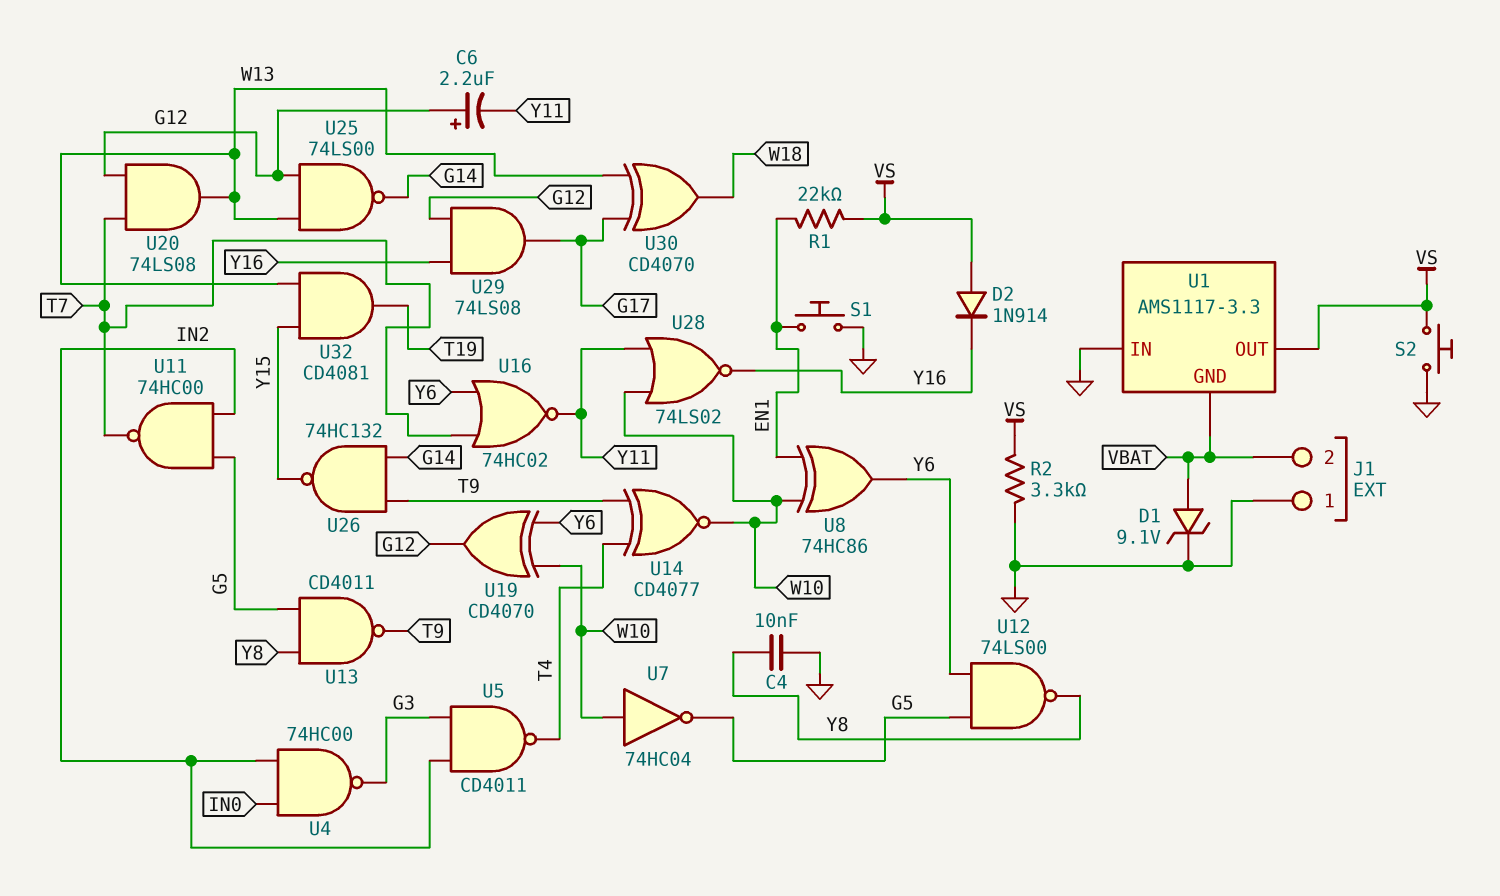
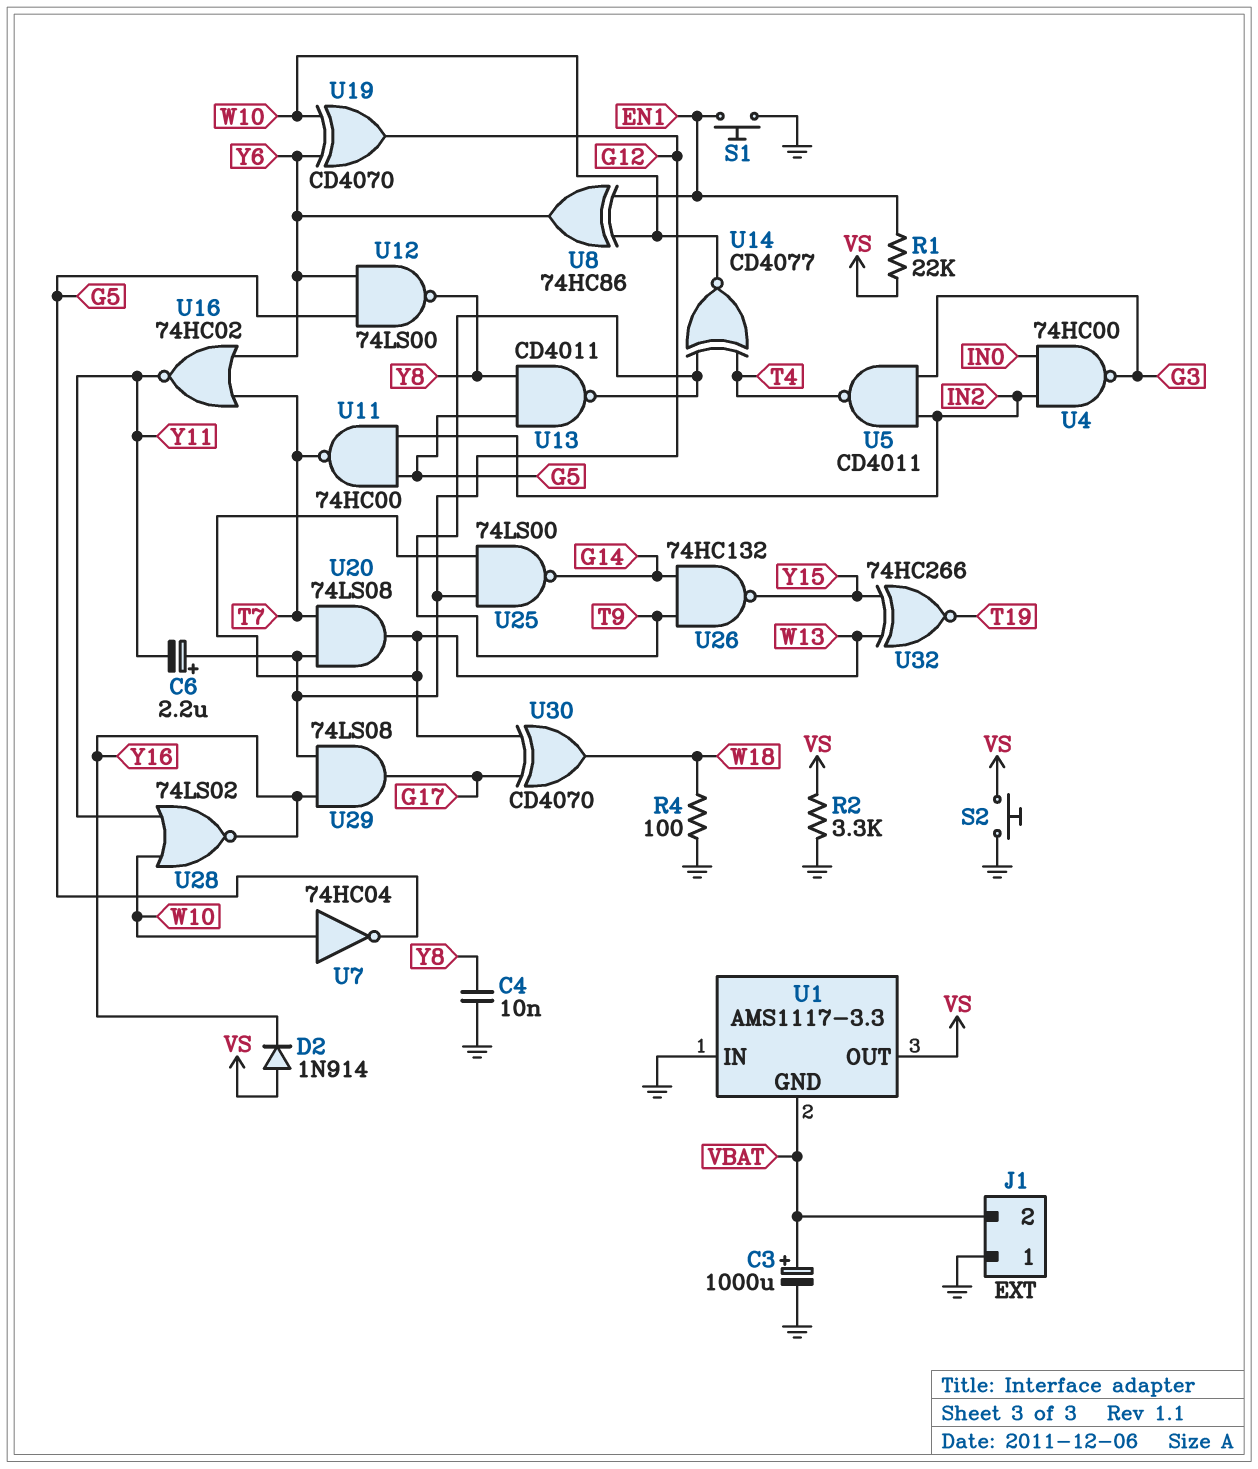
C3: none -> 1000uF (plus VBAT, minus GND)
D1: zener 9.1V (A VBAT, K GND) -> none
R4: none -> 100 (GND, W18)
U32: AND CD4081 (in W13, in Y15, out T19) -> XNOR 74HC266 (in W13, in Y15, out T19)

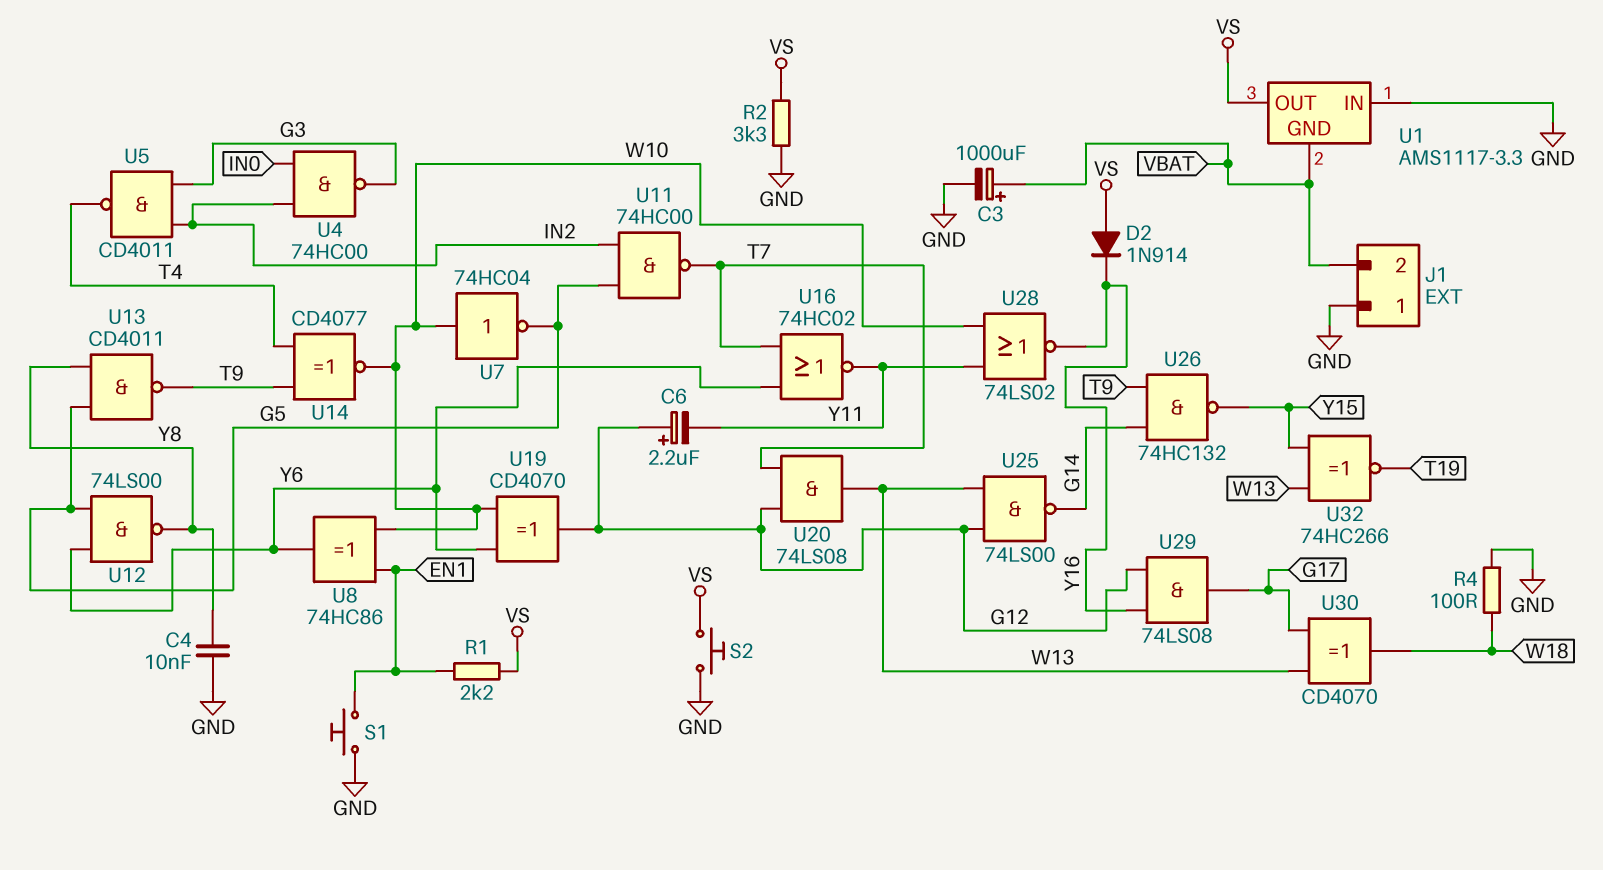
R1: 22k (EN1, VS) -> 2.2k (EN1, VS)

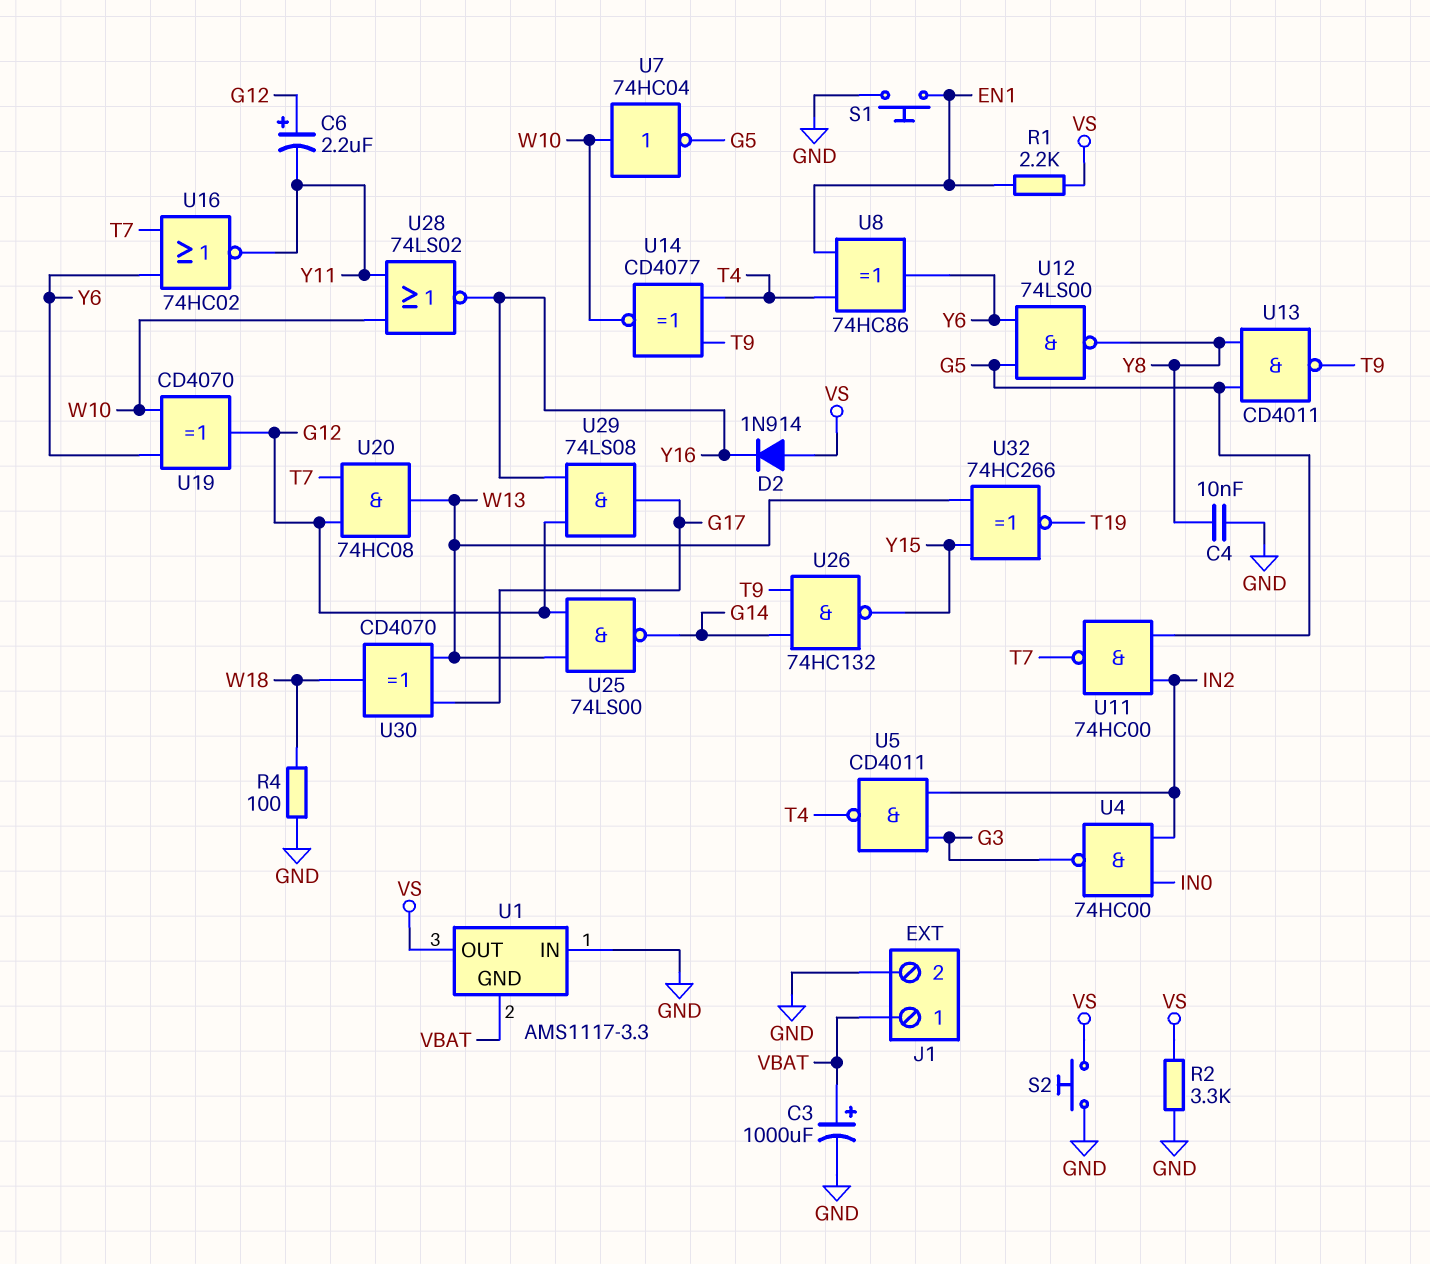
J1 pin 1: GND -> VBAT
J1 pin 2: VBAT -> GND
U8: XOR 74HC86 (in EN1, in W10, out Y6) -> XOR 74HC86 (in EN1, in T4, out Y6)
U20: AND 74LS08 (in G12, in T7, out W13) -> AND 74HC08 (in G12, in T7, out W13)

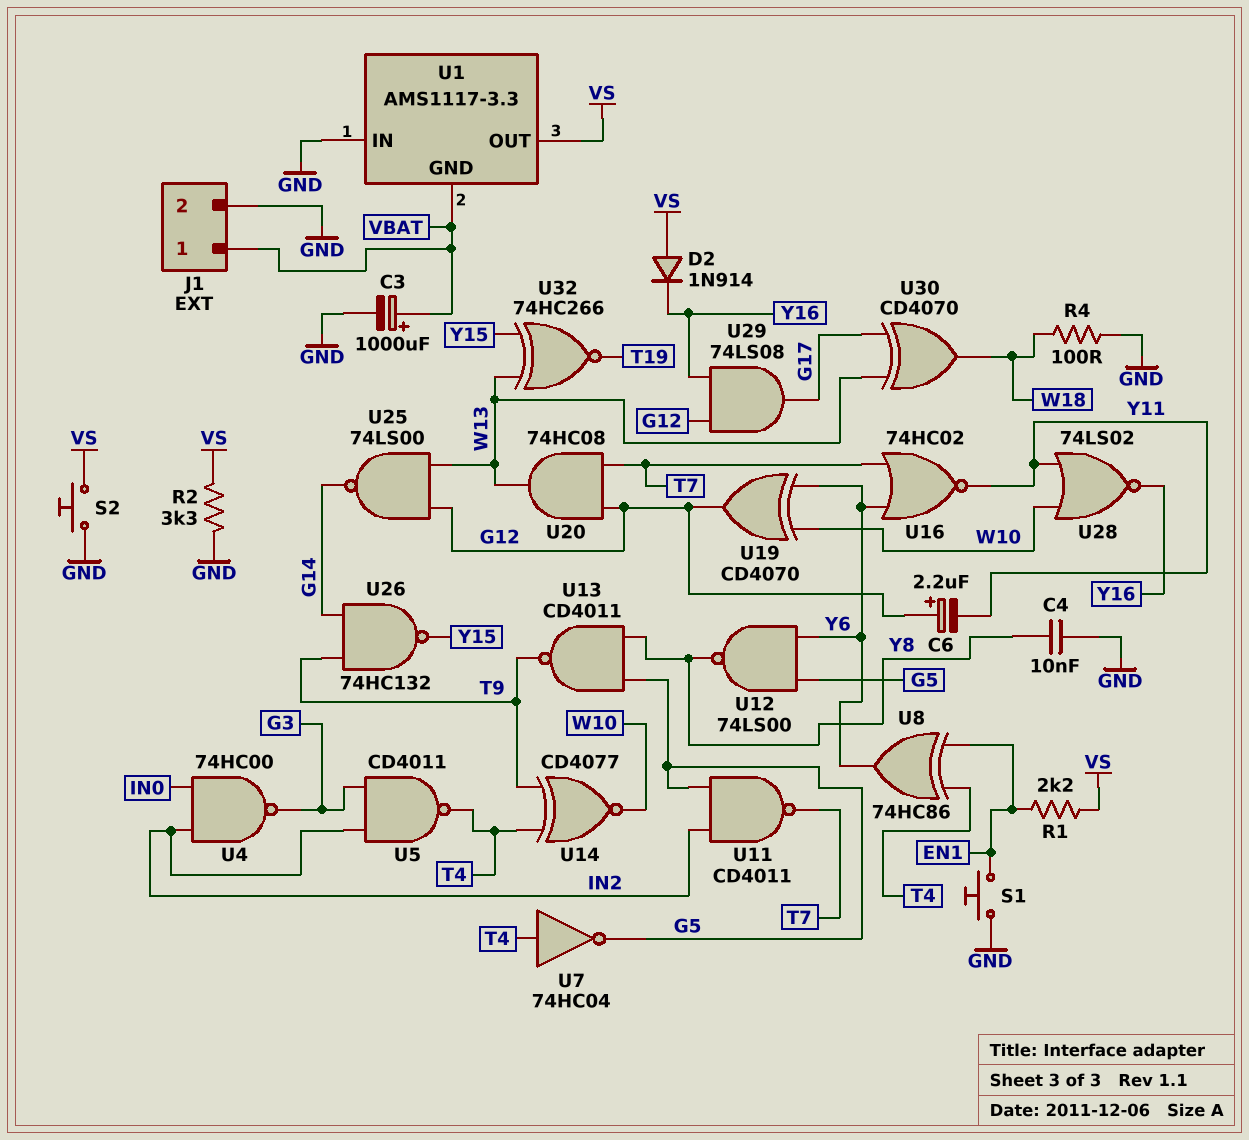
U7: NOT 74HC04 (in W10, out G5) -> NOT 74HC04 (in T4, out G5)
U11: NAND 74HC00 (in G5, in IN2, out T7) -> NAND CD4011 (in G5, in IN2, out T7)

